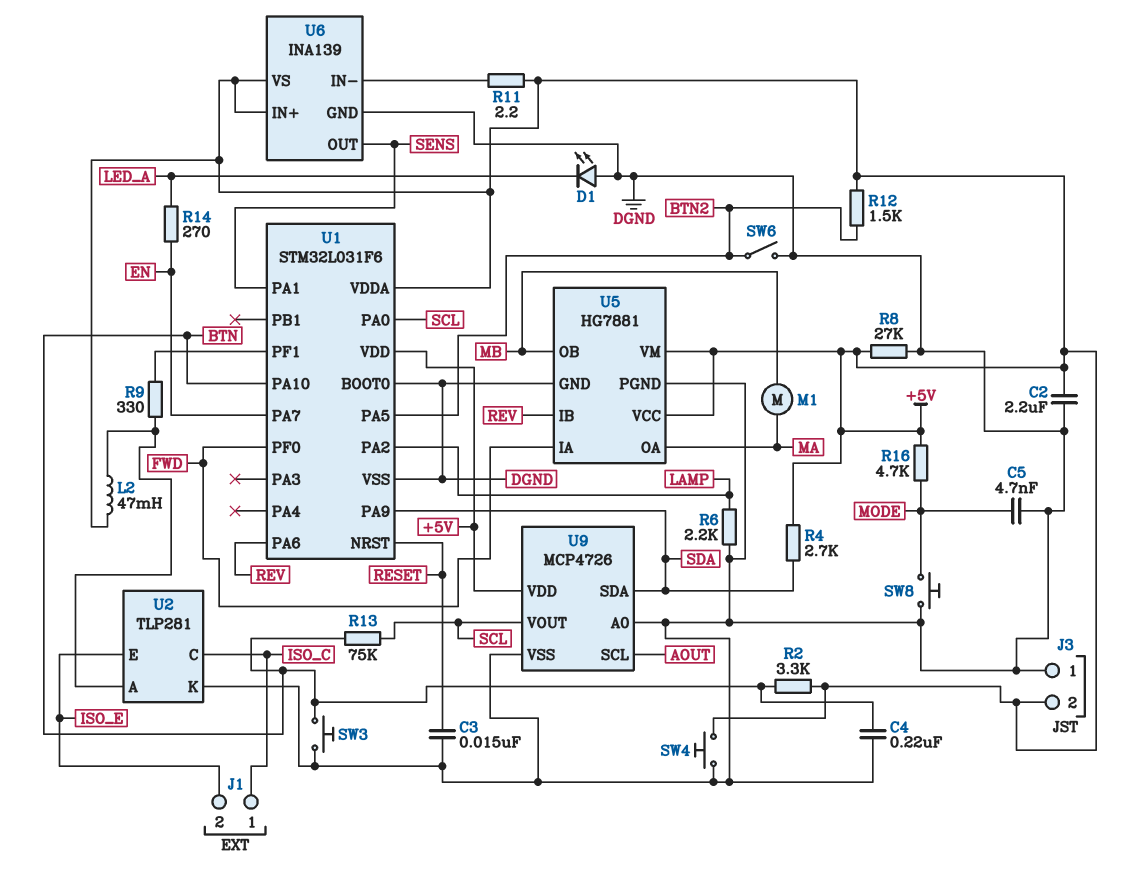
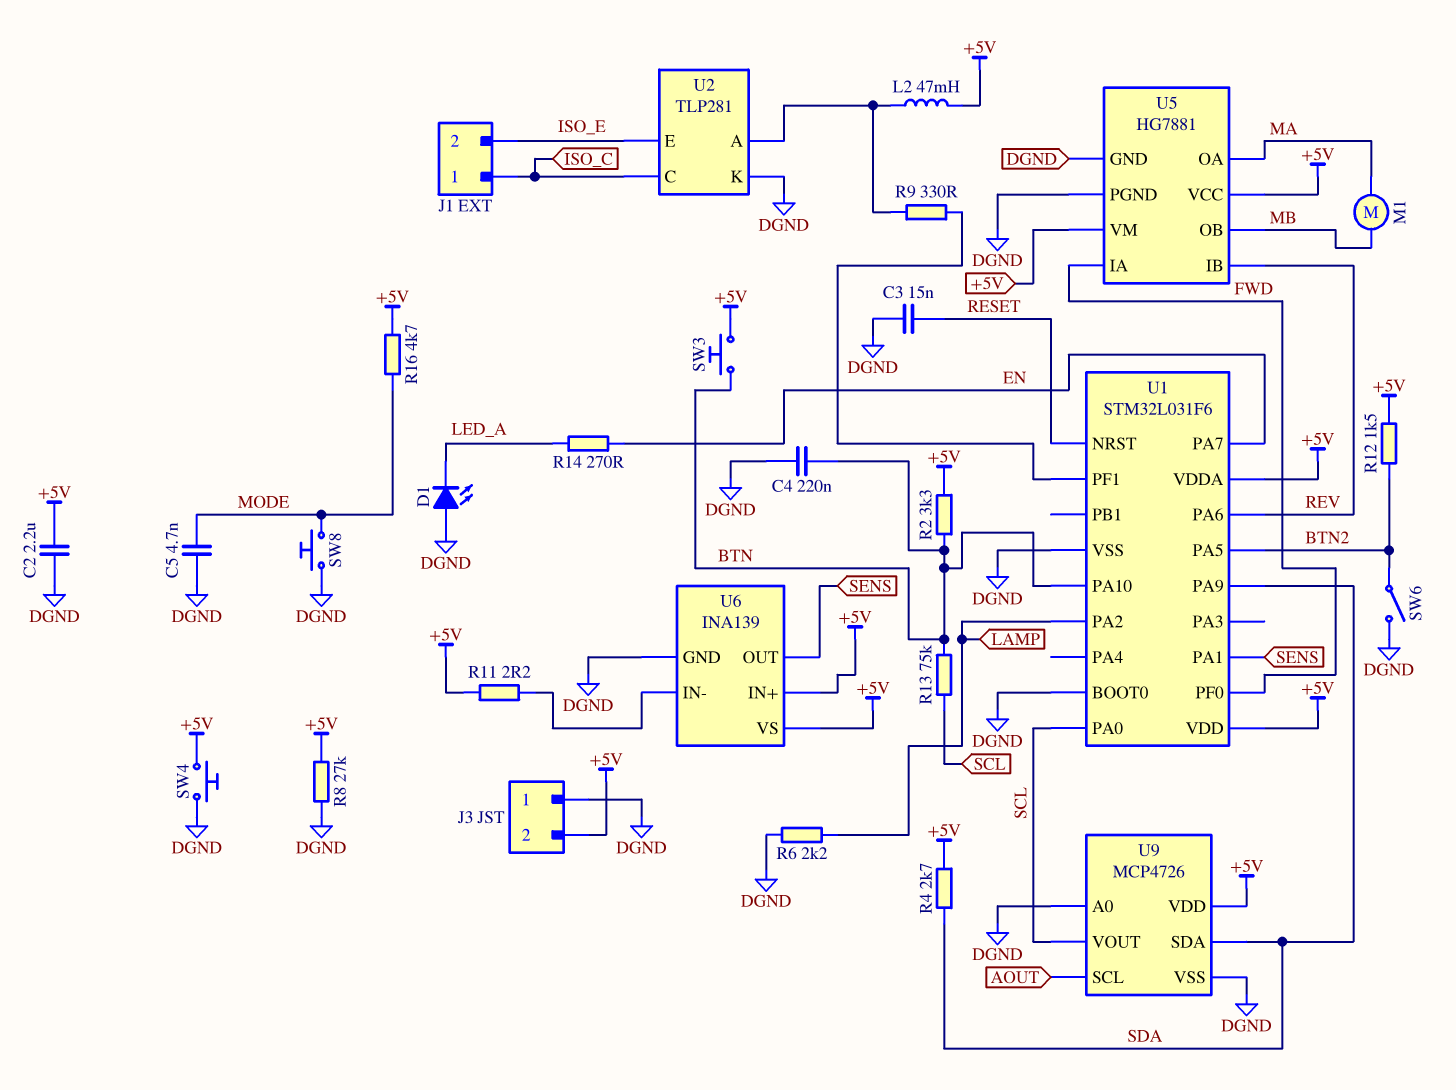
SW3: button (BTN, DGND) -> button (+5V, BTN)

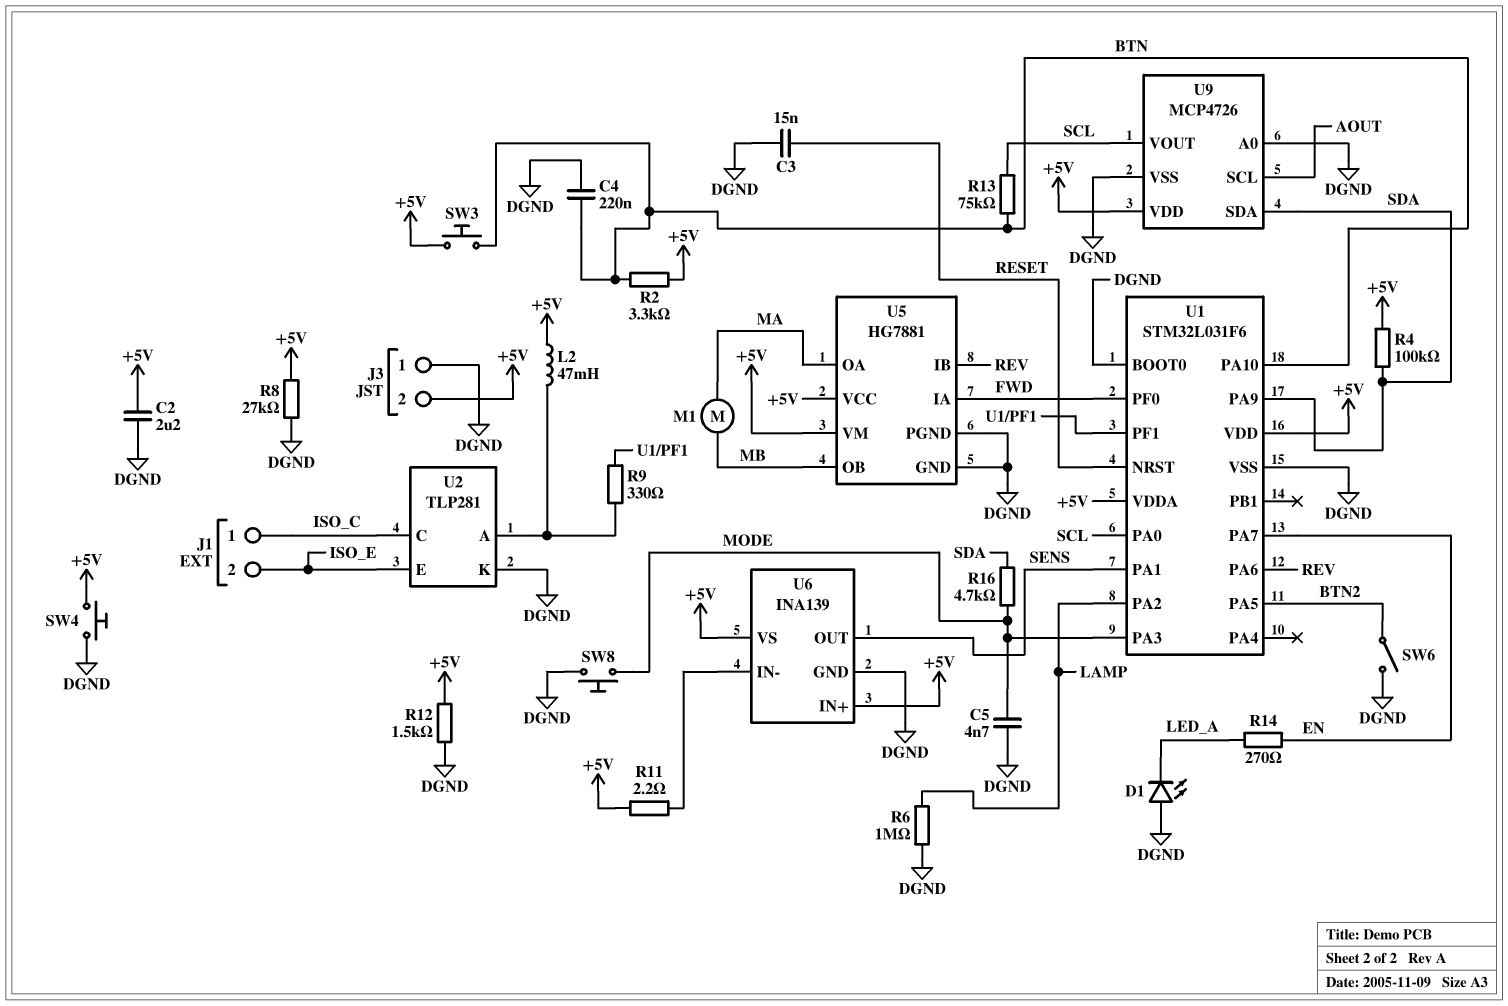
R4: 2.7k (+5V, SDA) -> 100k (+5V, SDA)
R6: 2.2k (DGND, LAMP) -> 1M (DGND, LAMP)
R12: 1.5k (+5V, BTN2) -> 1.5k (+5V, DGND)
R16: 4.7k (+5V, MODE) -> 4.7k (MODE, SDA)
U1 pin PA3: none -> MODE

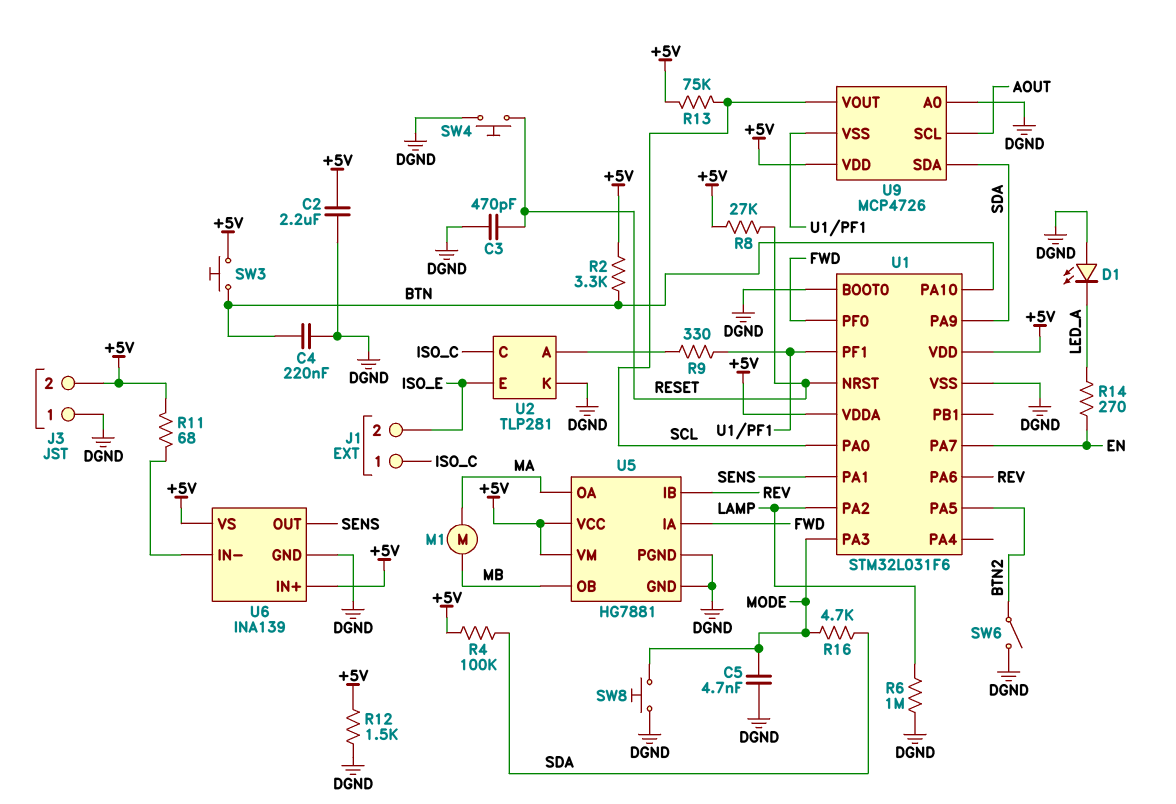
C3: 15nF (DGND, RESET) -> 470pF (DGND, RESET)
L2: 47mH (+5V, U2/A) -> none
R8: 27k (+5V, DGND) -> 27k (+5V, RESET)
R11: 2.2 (+5V, U6/IN-) -> 68 (+5V, U6/IN-)
R13: 75k (BTN, SCL) -> 75k (+5V, SCL)
SW4: button (+5V, DGND) -> button (DGND, RESET)
U9 pin VSS: DGND -> U1/PF1

